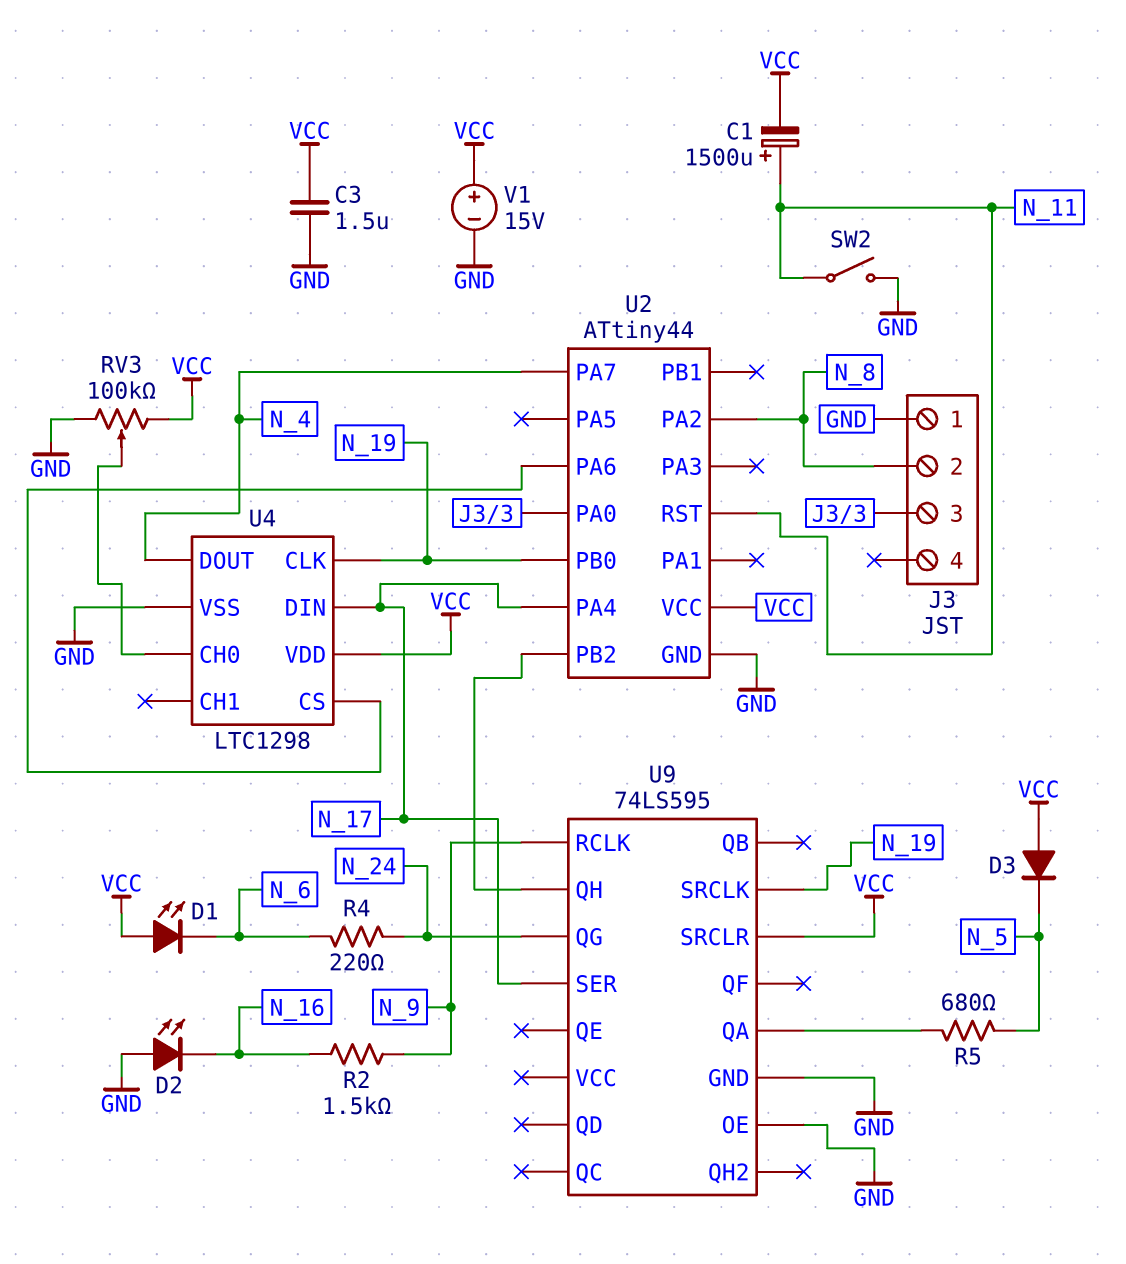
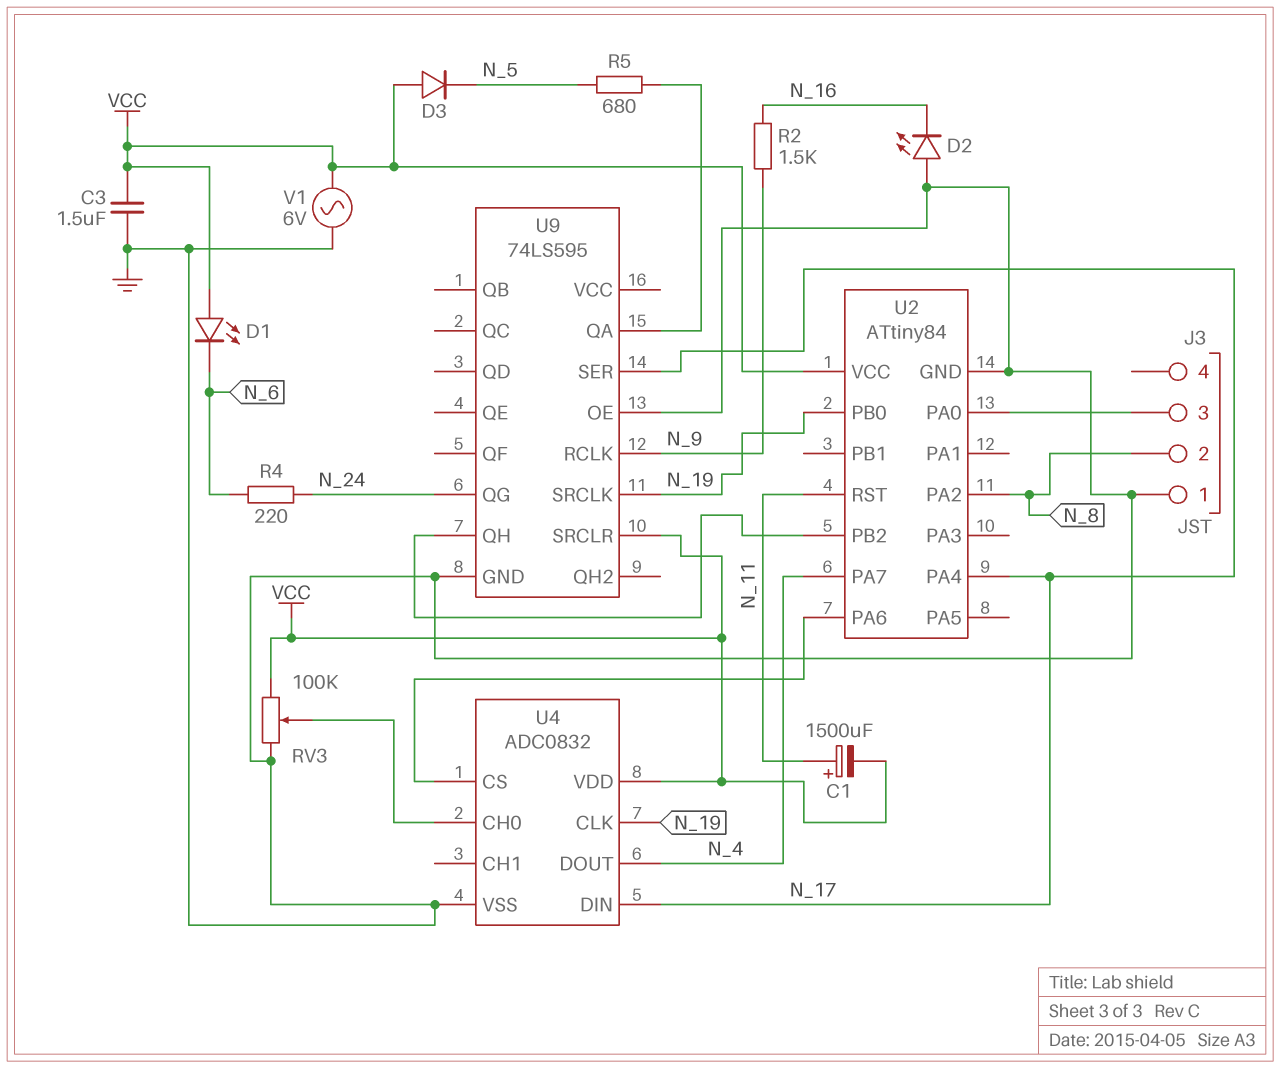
SW2: switch (GND, N_11) -> none
U2: ATtiny44 -> ATtiny84
U4: LTC1298 -> ADC0832
V1: 15V (plus VCC, minus GND) -> AC 6V (GND, VCC)

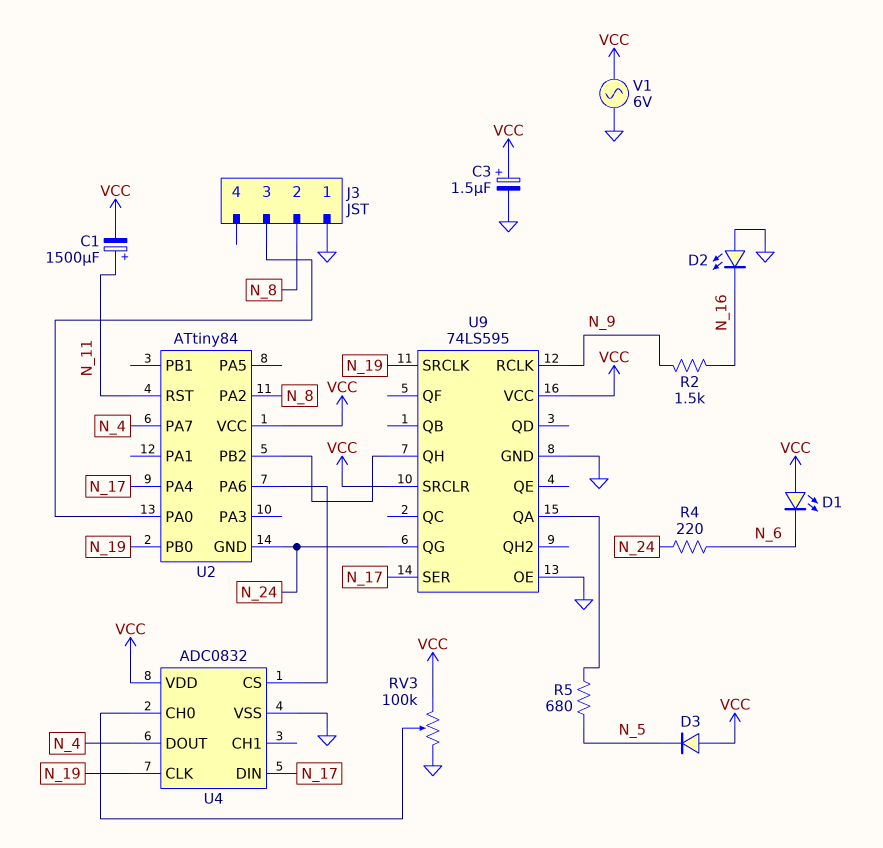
C3: 1.5uF (GND, VCC) -> 1.5uF (plus VCC, minus GND)
U2 pin GND: GND -> N_24
U9 pin VCC: none -> VCC

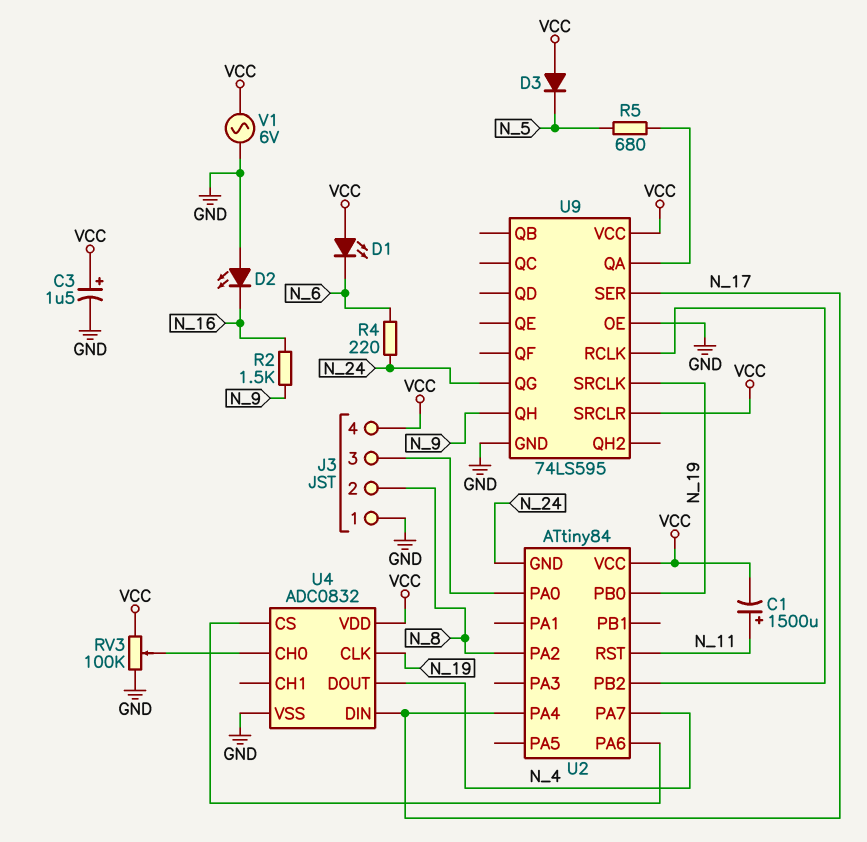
J3 pin 4: none -> VCC
U9 pin QH: U2/PB2 -> N_9
U9 pin RCLK: N_9 -> U2/PB2

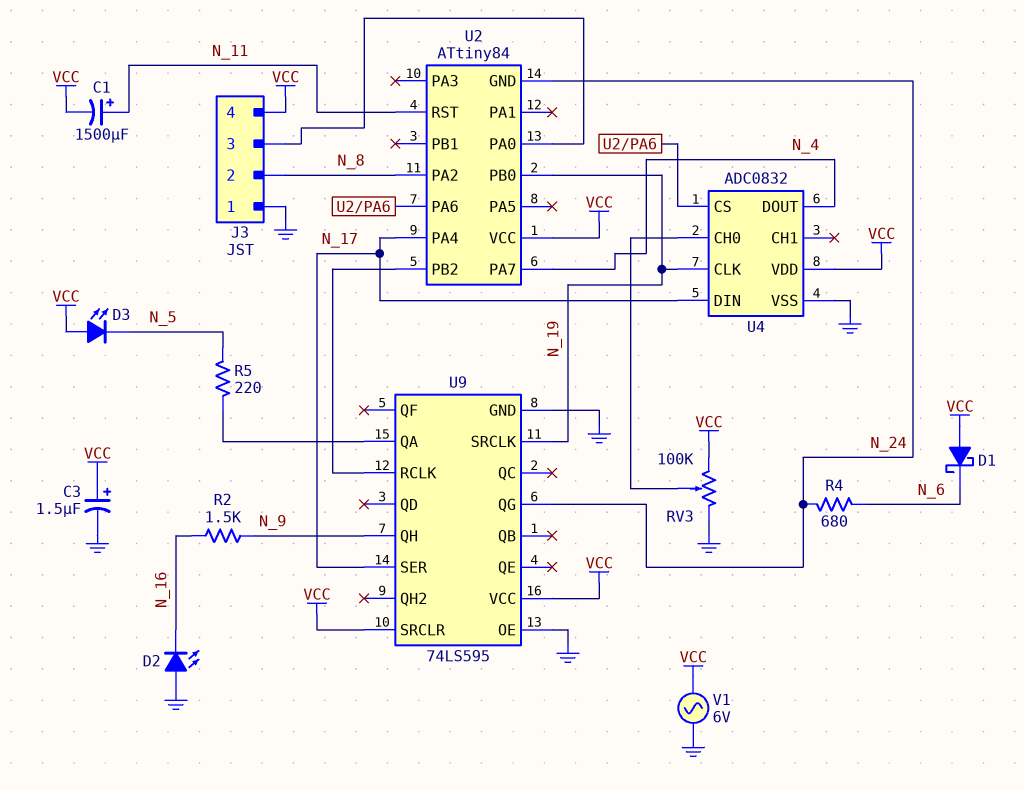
D1: LED (A VCC, K N_6) -> schottky (A VCC, K N_6)
D3: diode (A VCC, K N_5) -> LED (A VCC, K N_5)
R4: 220 (N_6, N_24) -> 680 (N_6, N_24)
R5: 680 (N_5, U9/QA) -> 220 (N_5, U9/QA)

